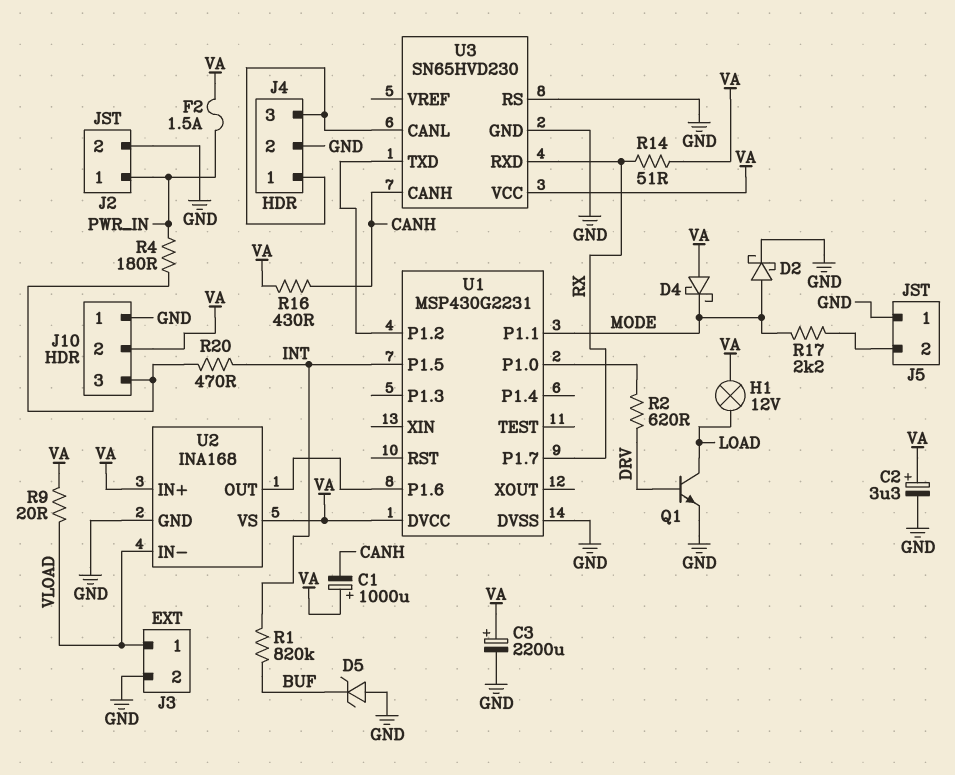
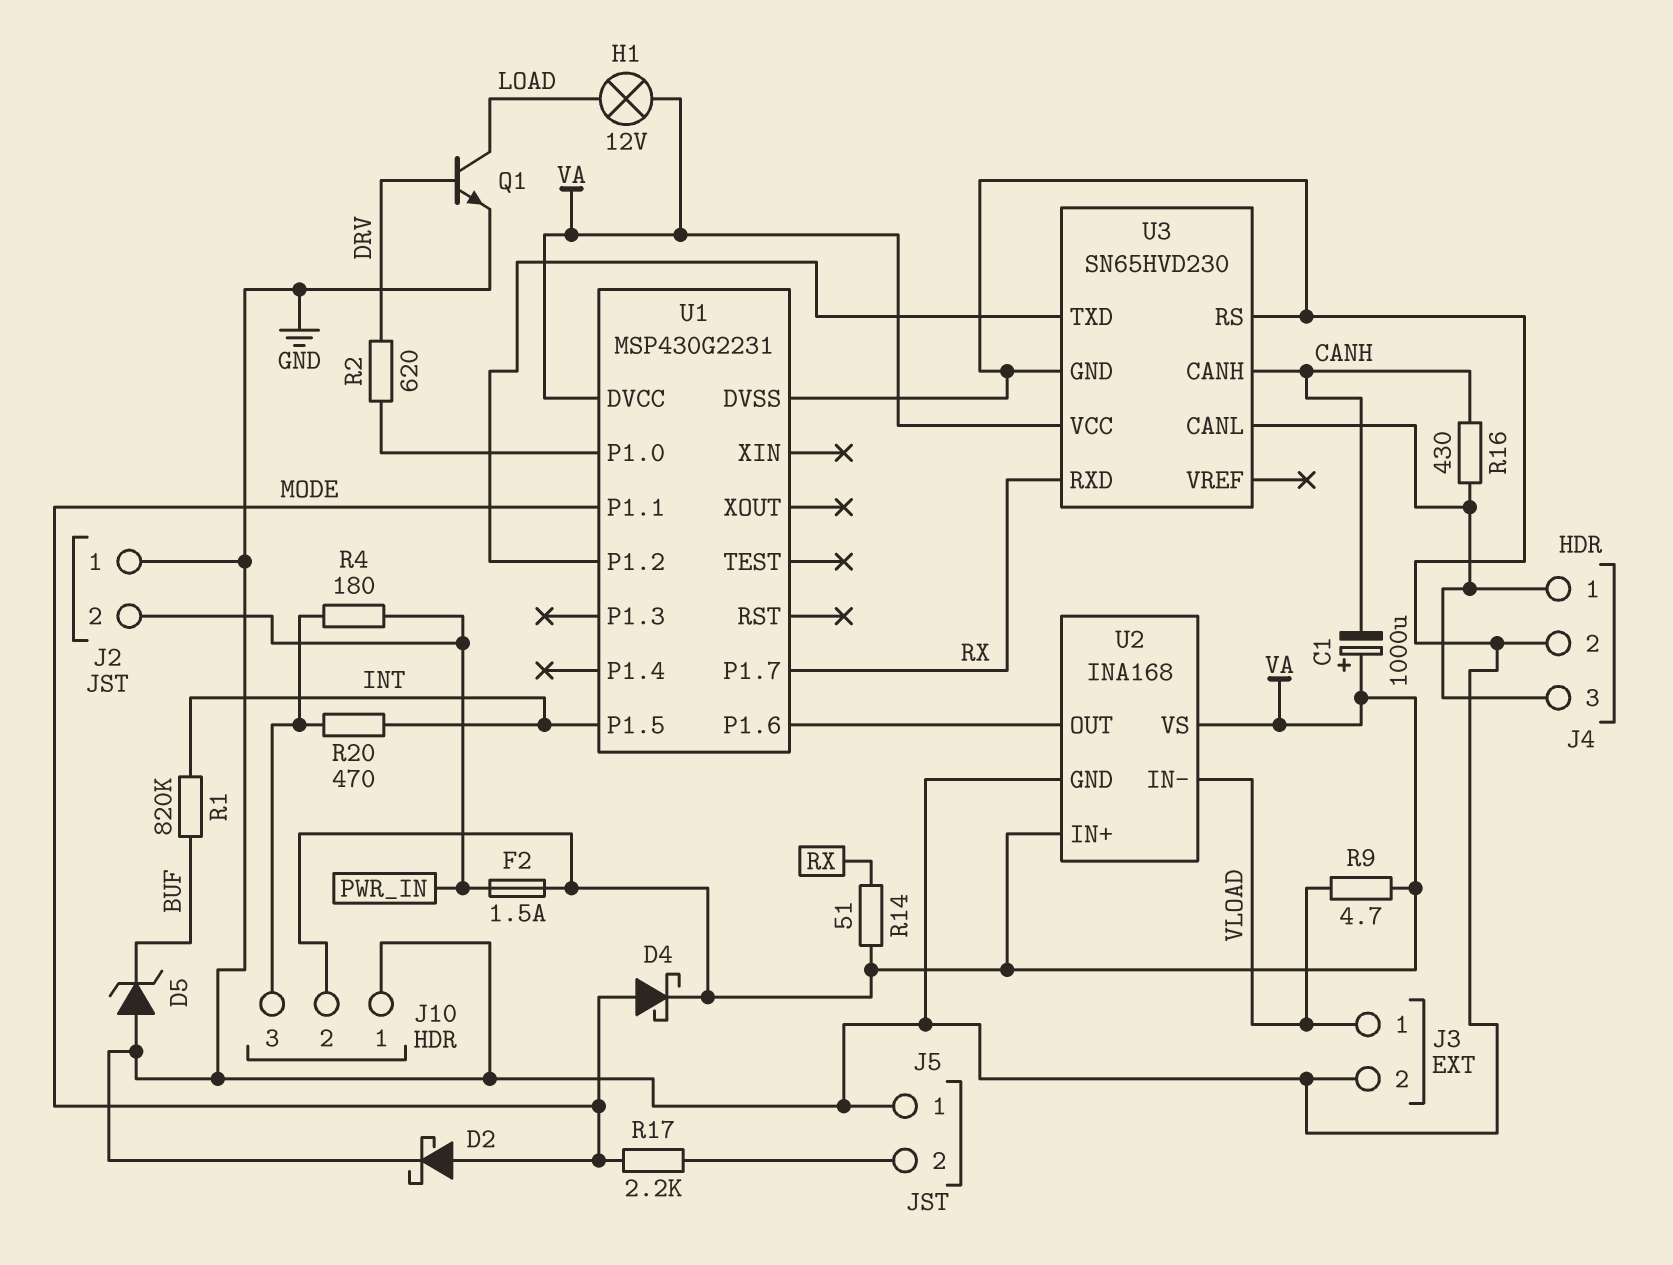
C2: 3.3uF (plus VA, minus GND) -> none
C3: 2200uF (plus VA, minus GND) -> none
D4: schottky (A VA, K MODE) -> schottky (A MODE, K VA)
J2 pin 1: PWR_IN -> GND
J2 pin 2: GND -> PWR_IN
R9: 20 (VA, VLOAD) -> 4.7 (VA, VLOAD)
R16: 430 (CANH, VA) -> 430 (CANH, J4/1)

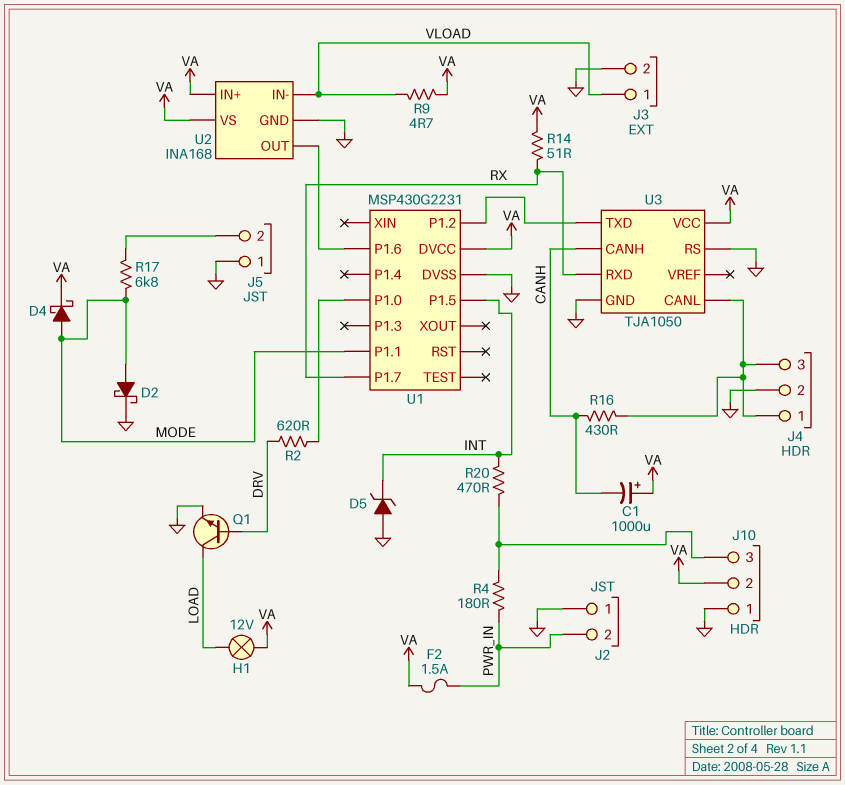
D5: zener (A GND, K BUF) -> zener (A GND, K INT)
R1: 820k (BUF, INT) -> none
R17: 2.2k (J5/2, MODE) -> 6.8k (J5/2, MODE)
U3: SN65HVD230 -> TJA1050

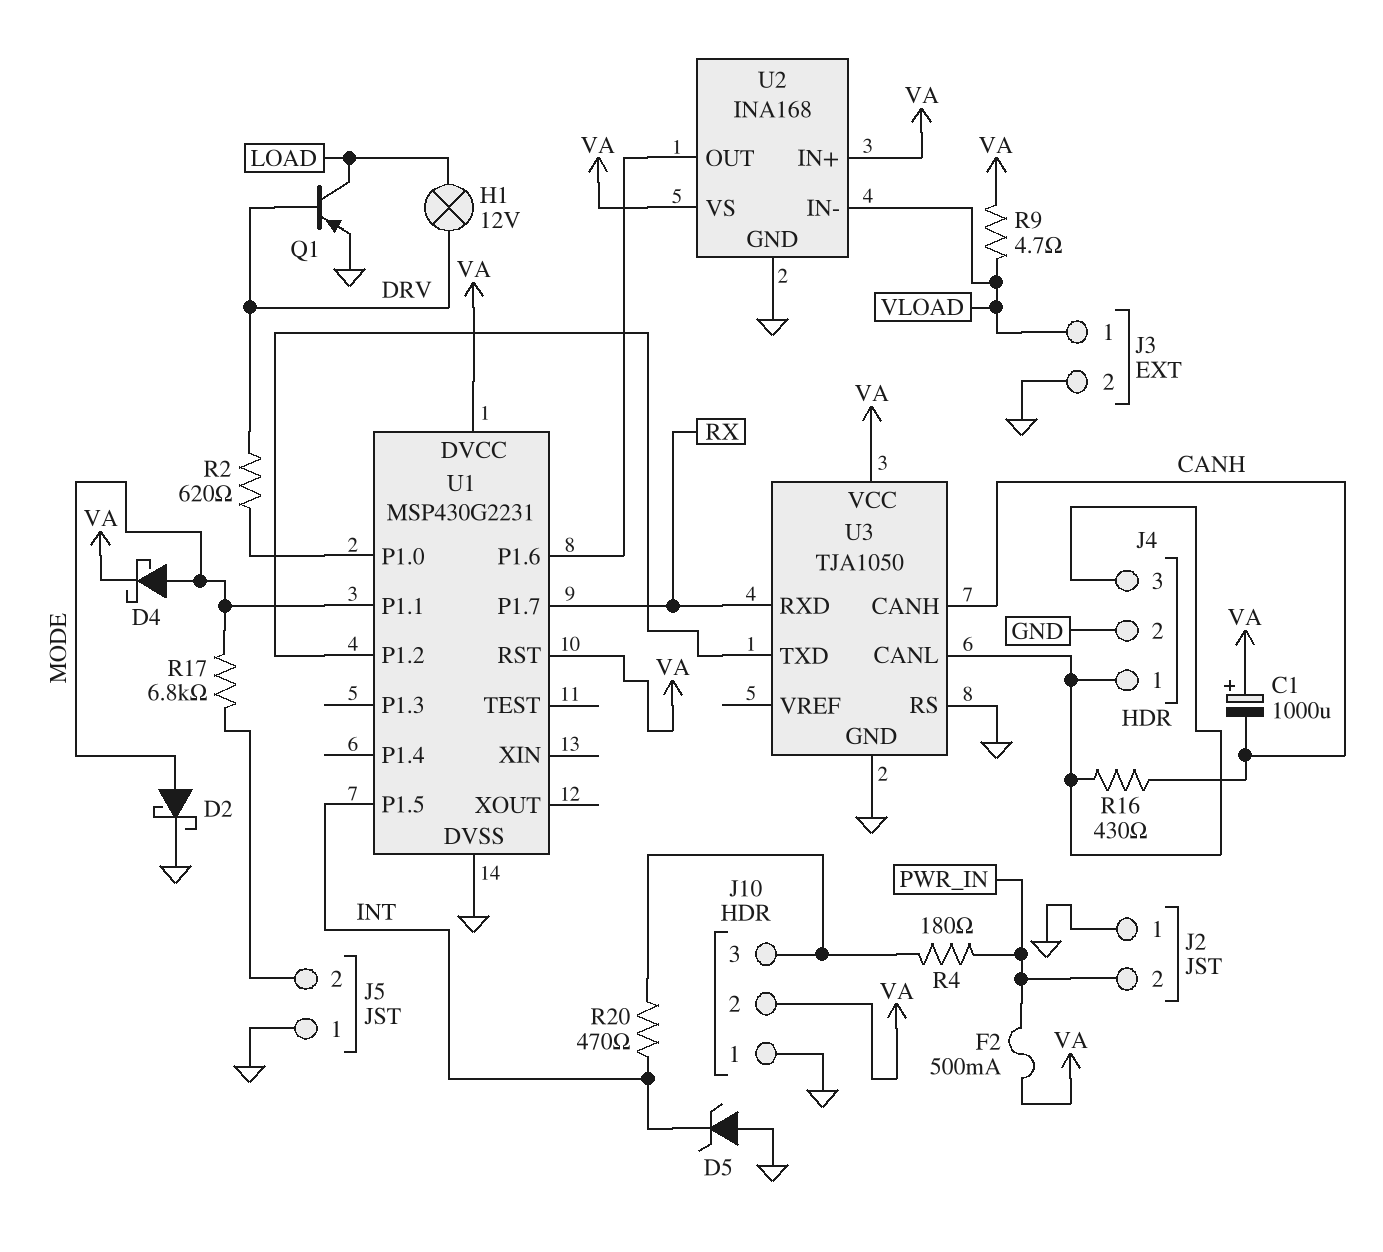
F2: 1.5A (PWR_IN, VA) -> 500mA (PWR_IN, VA)
H1: lamp 12V (LOAD, VA) -> lamp 12V (DRV, LOAD)
Q1: NPN (B DRV, C LOAD, E GND) -> PNP (B DRV, C LOAD, E GND)
R14: 51 (RX, VA) -> none
U1 pin RST: none -> VA

